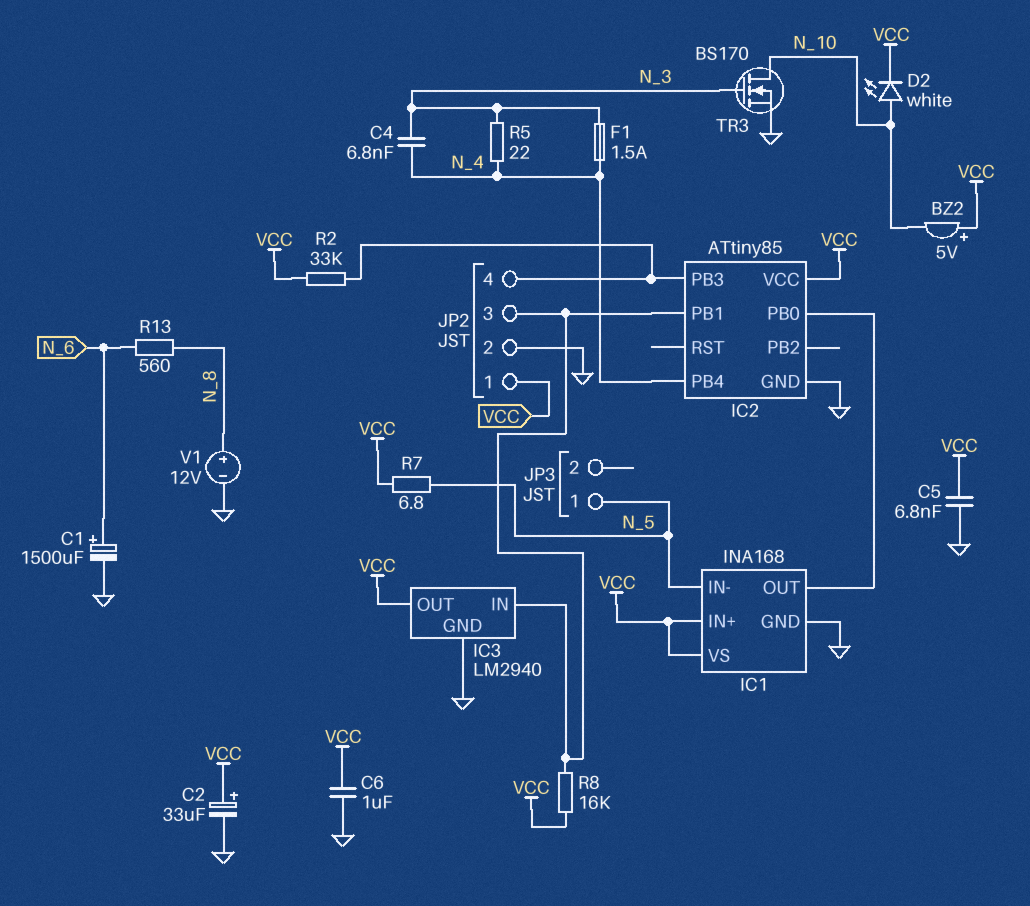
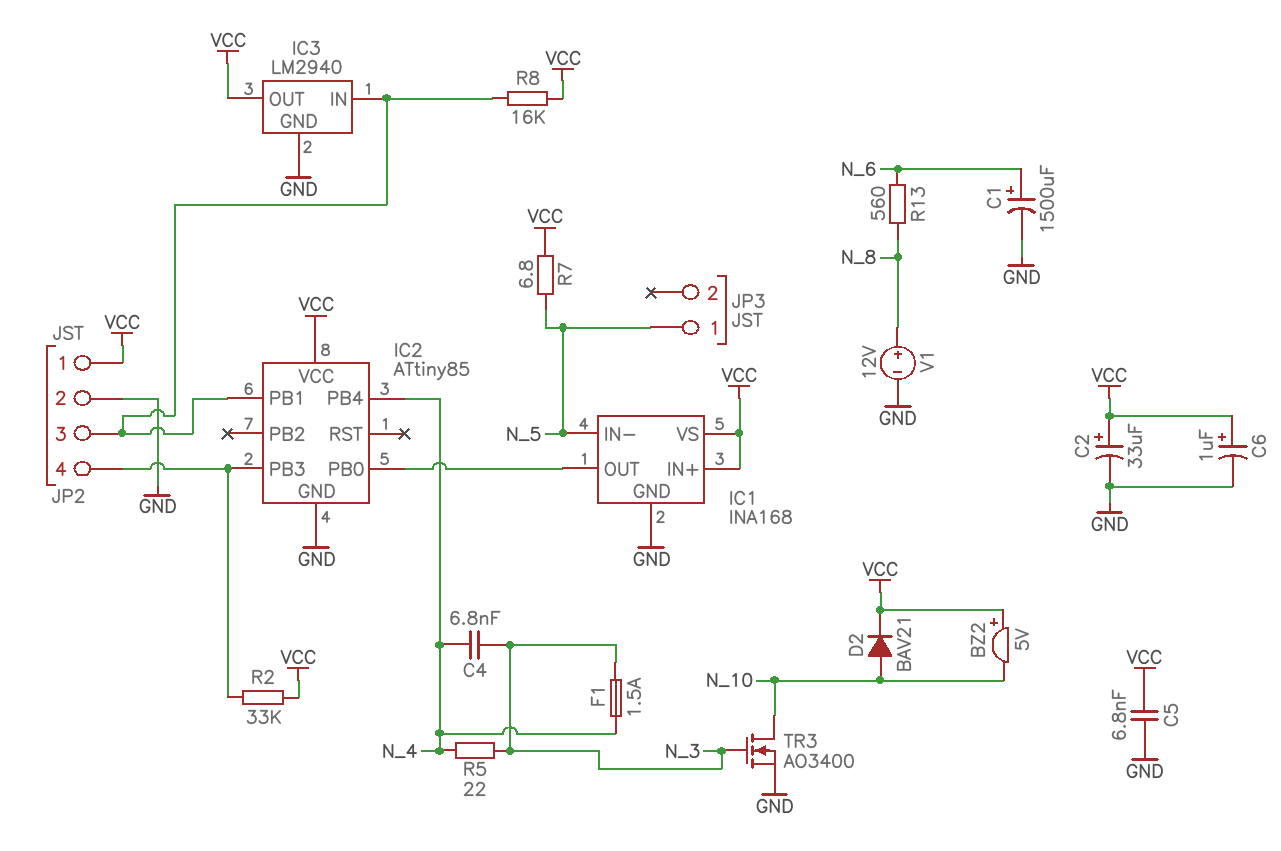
C6: 1uF (GND, VCC) -> 1uF (plus VCC, minus GND)
D2: LED white (A N_10, K VCC) -> diode BAV21 (A N_10, K VCC)
TR3: NMOS BS170 (G N_3, D N_10, S GND) -> NMOS AO3400 (G N_3, D N_10, S GND)

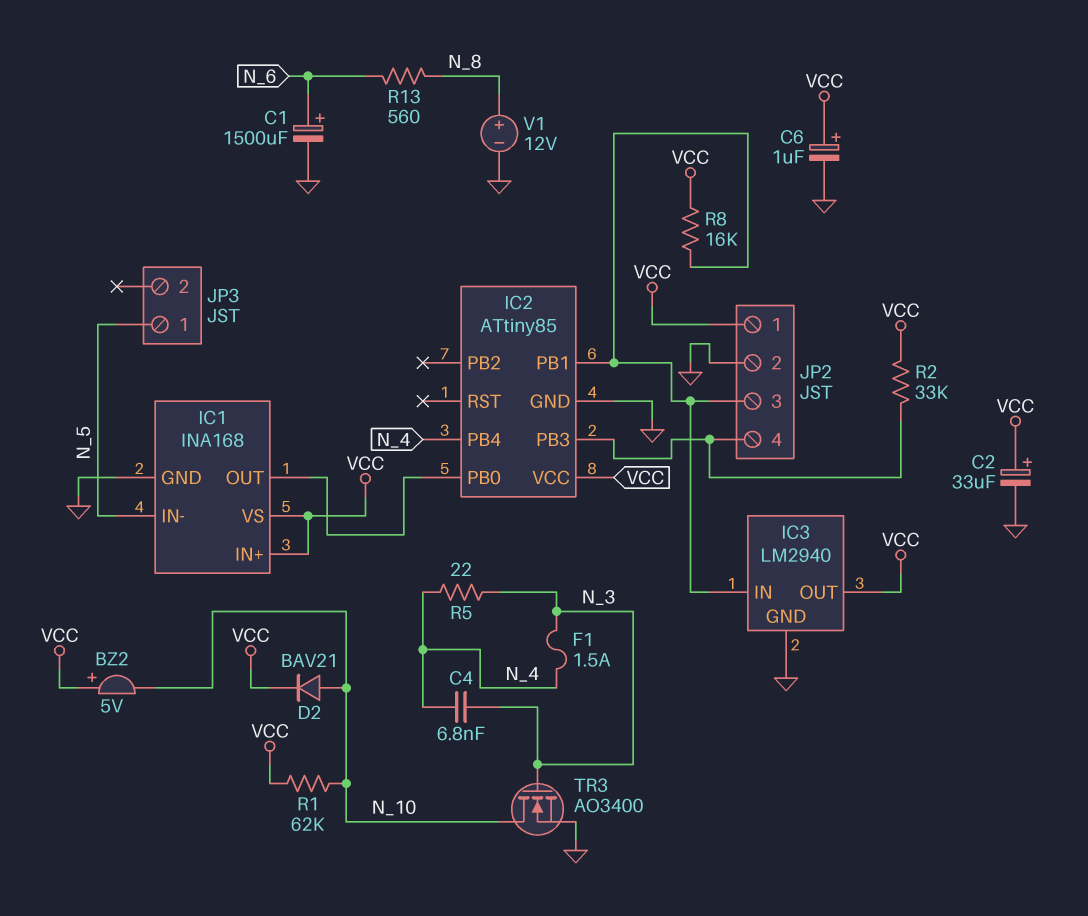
C5: 6.8nF (GND, VCC) -> none
R1: none -> 62k (N_10, VCC)
R7: 6.8 (N_5, VCC) -> none

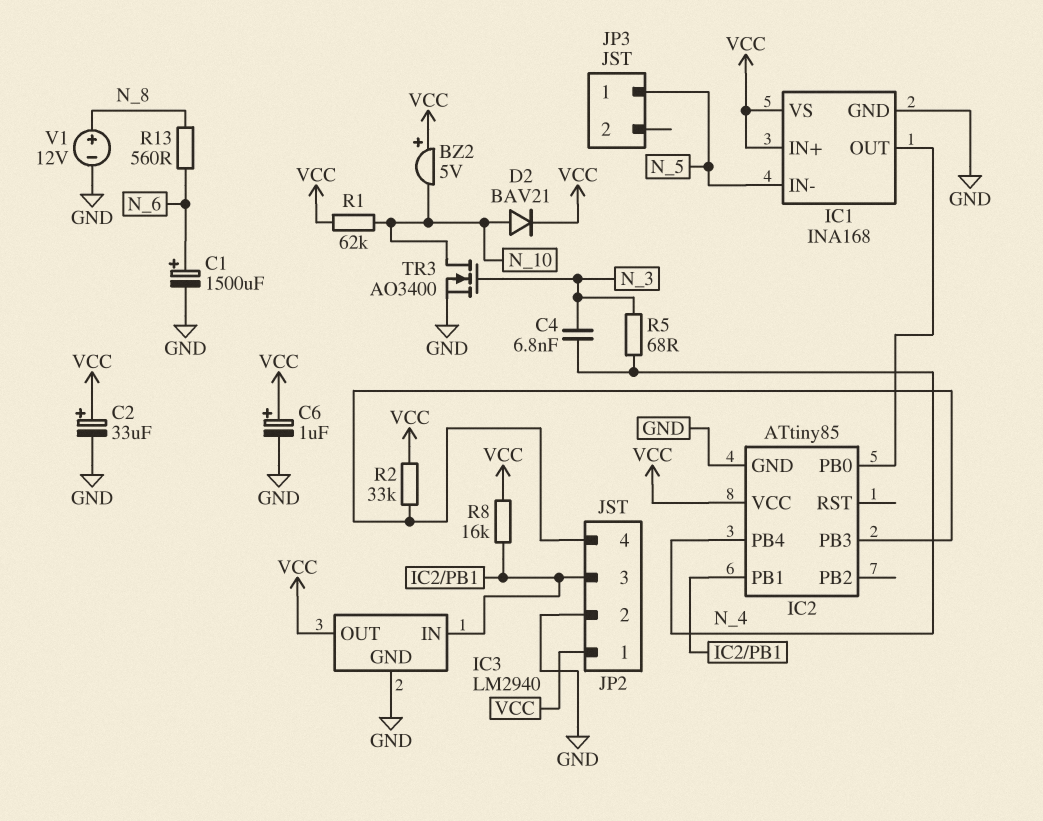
F1: 1.5A (N_3, N_4) -> none
R5: 22 (N_3, N_4) -> 68 (N_3, N_4)

